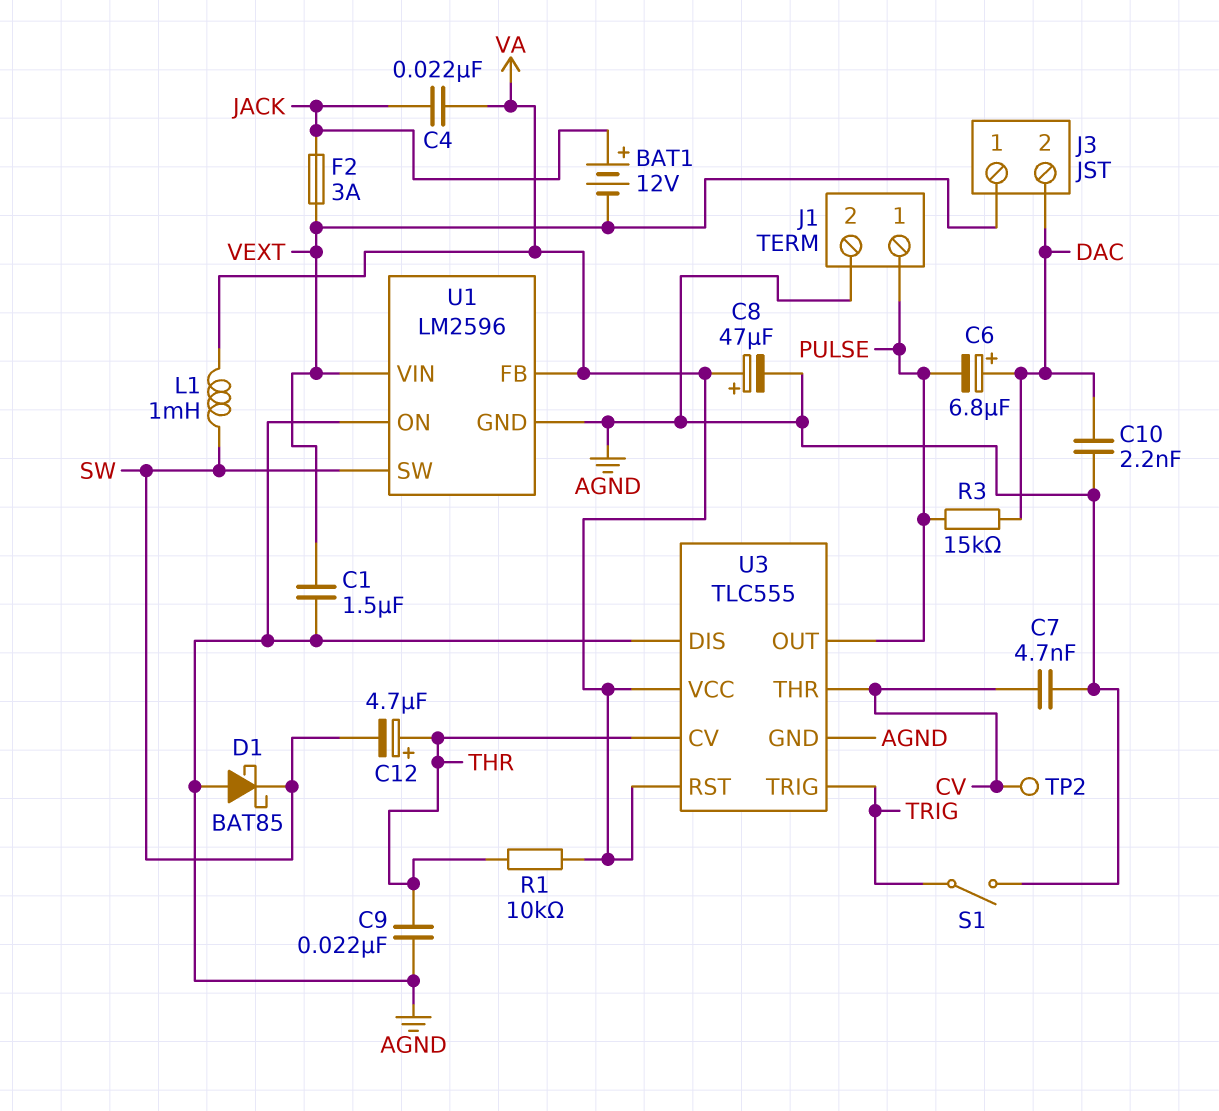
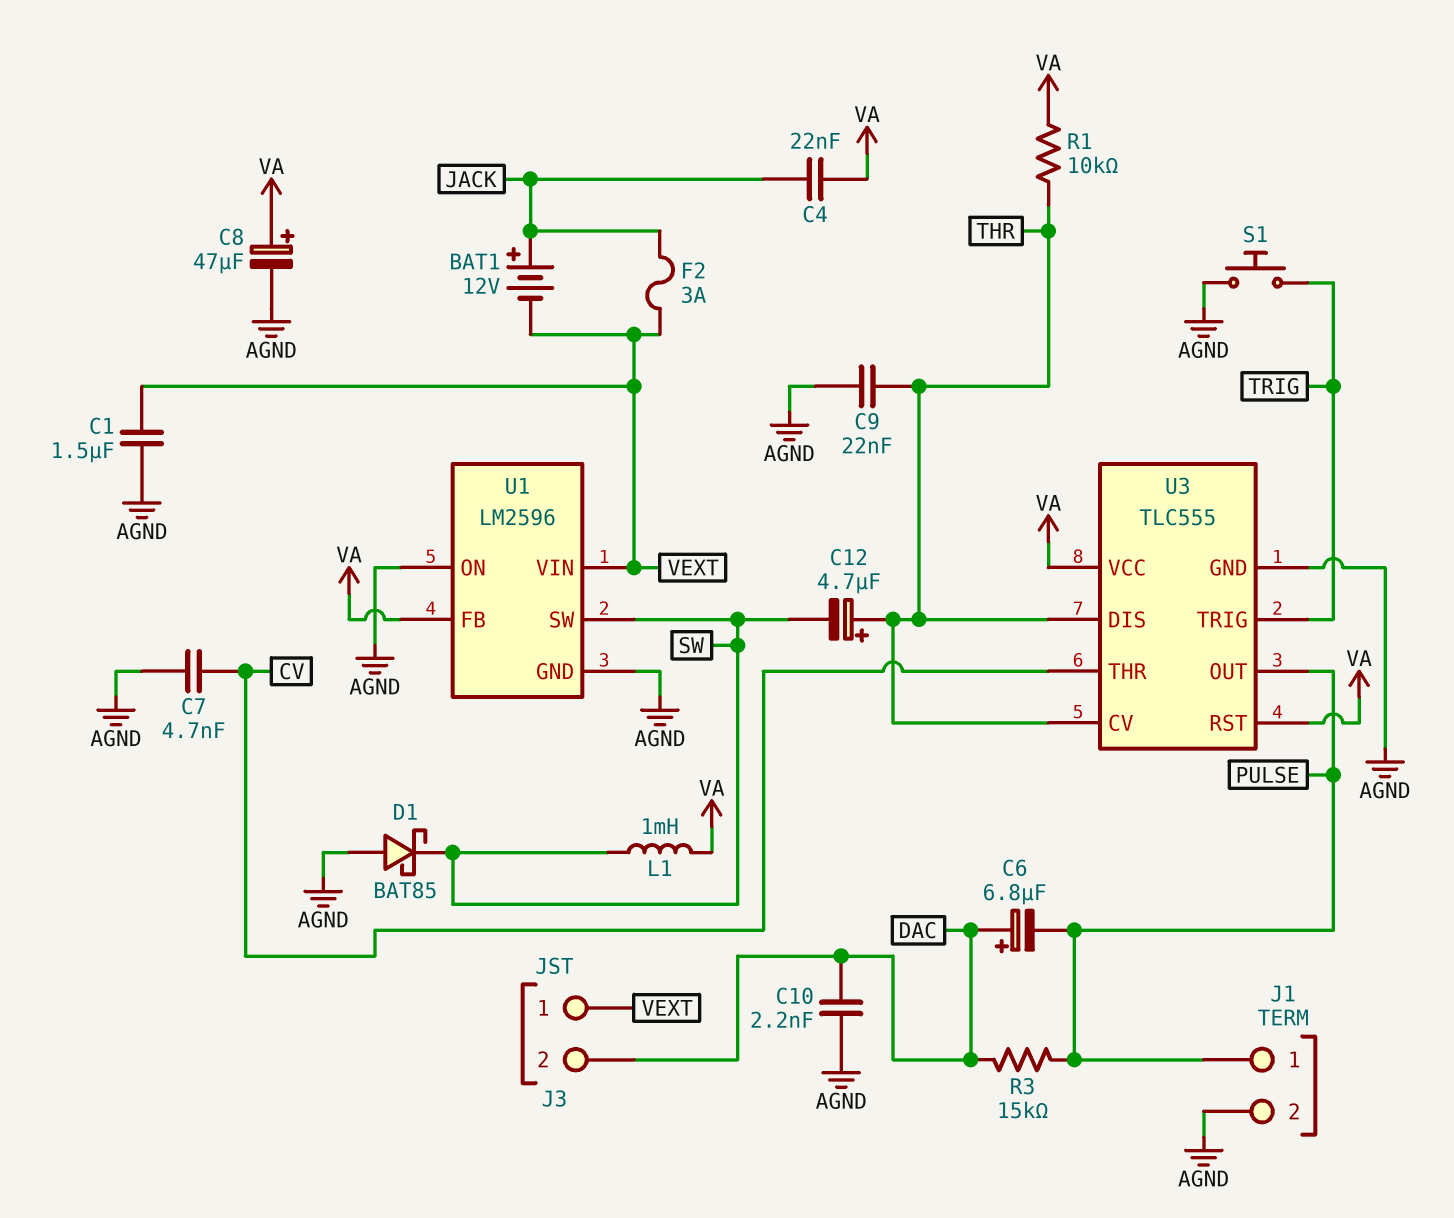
S1: switch (AGND, TRIG) -> button (AGND, TRIG)
TP2: test point (CV) -> none
U3 pin DIS: AGND -> THR

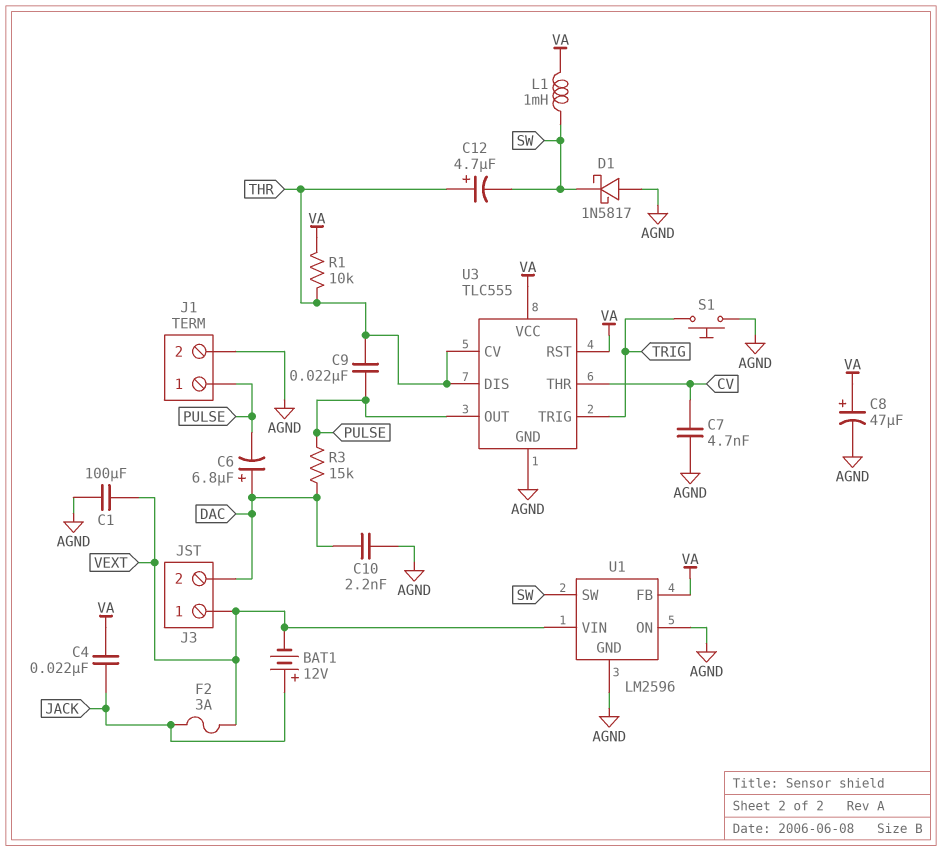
C1: 1.5uF (AGND, VEXT) -> 100uF (AGND, VEXT)
C9: 22nF (AGND, THR) -> 22nF (PULSE, THR)
D1: schottky BAT85 (A AGND, K SW) -> schottky 1N5817 (A AGND, K SW)

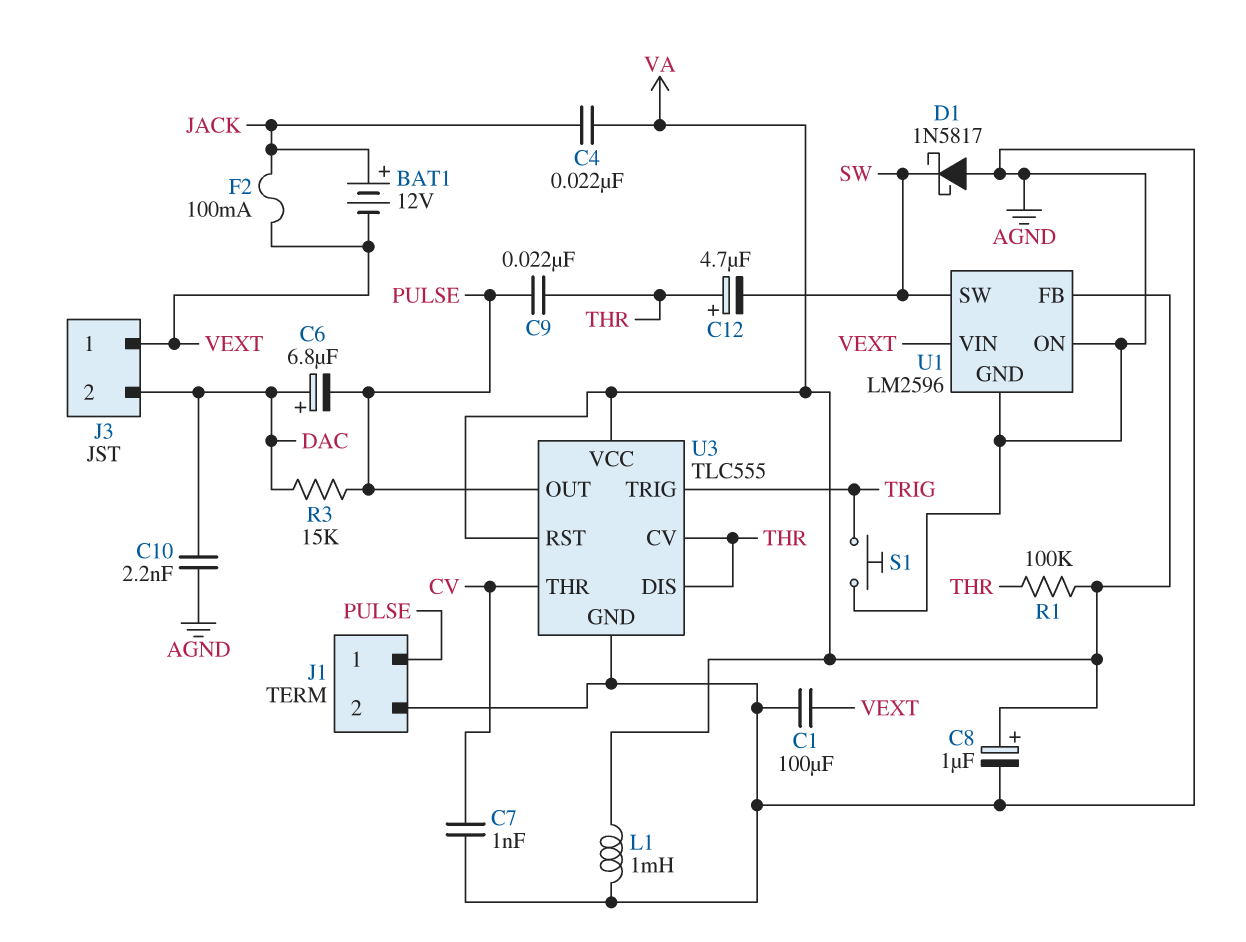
C7: 4.7nF (AGND, CV) -> 1nF (AGND, CV)
C8: 47uF (plus VA, minus AGND) -> 1uF (plus VA, minus AGND)
F2: 3A (JACK, VEXT) -> 100mA (JACK, VEXT)
L1: 1mH (SW, VA) -> 1mH (AGND, VA)
R1: 10k (THR, VA) -> 100k (THR, VA)

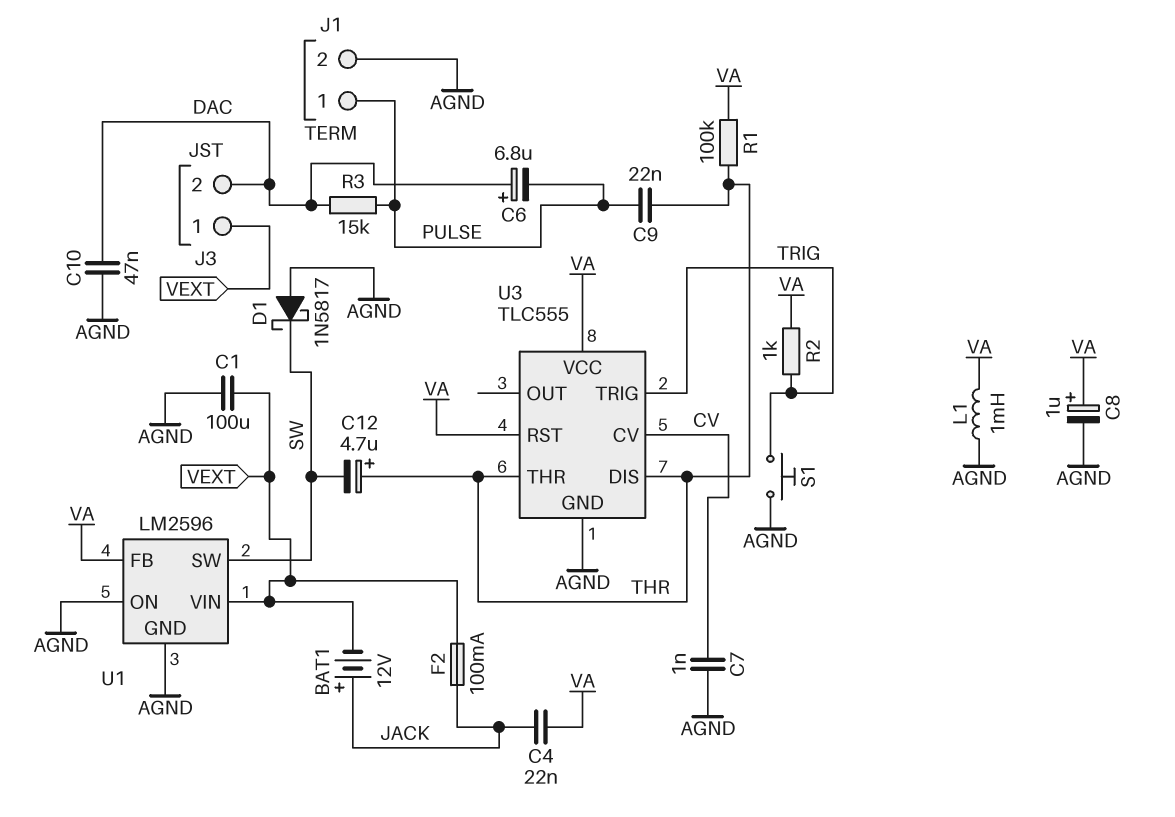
C10: 2.2nF (AGND, DAC) -> 47nF (AGND, DAC)
R2: none -> 1k (TRIG, VA)
U3 pin CV: THR -> CV
U3 pin OUT: PULSE -> none
U3 pin THR: CV -> THR

